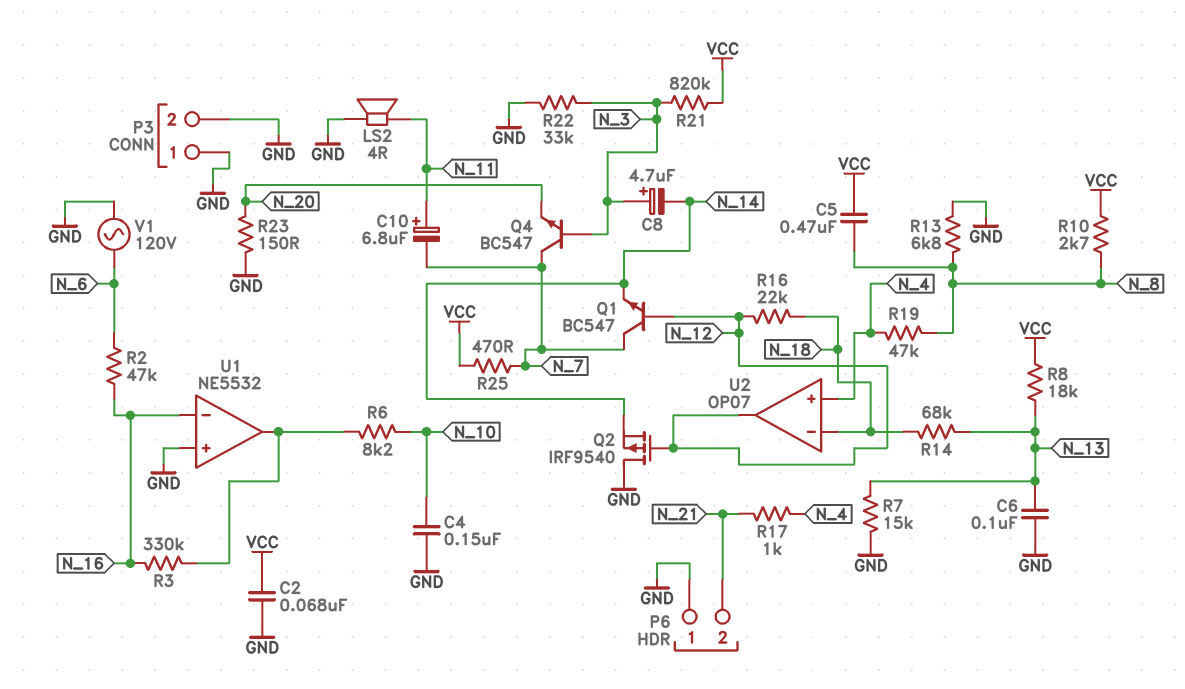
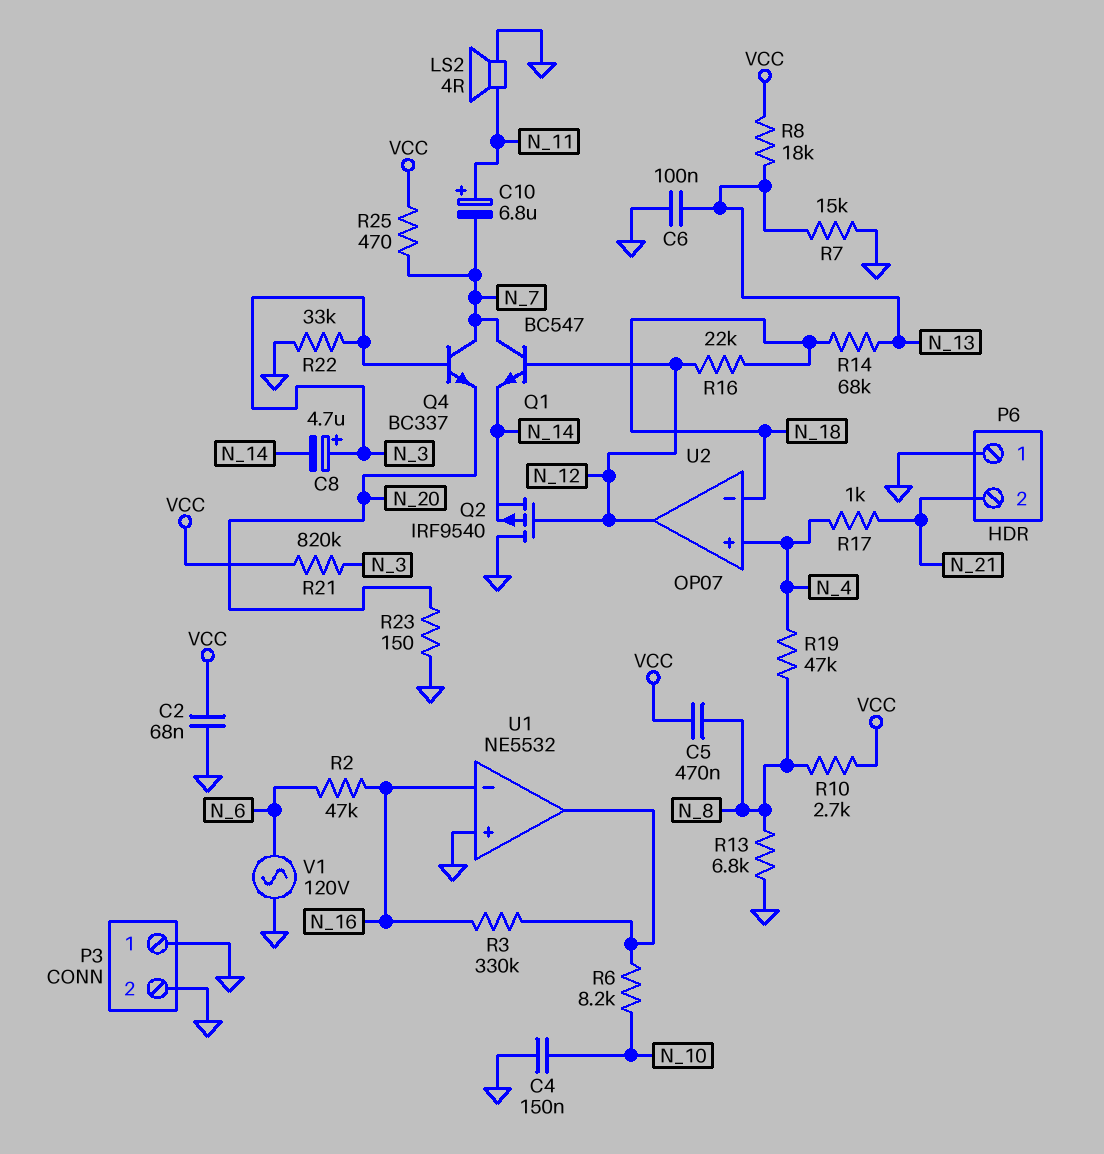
Q4: NPN BC547 (B N_3, C N_7, E N_20) -> NPN BC337 (B N_3, C N_7, E N_20)

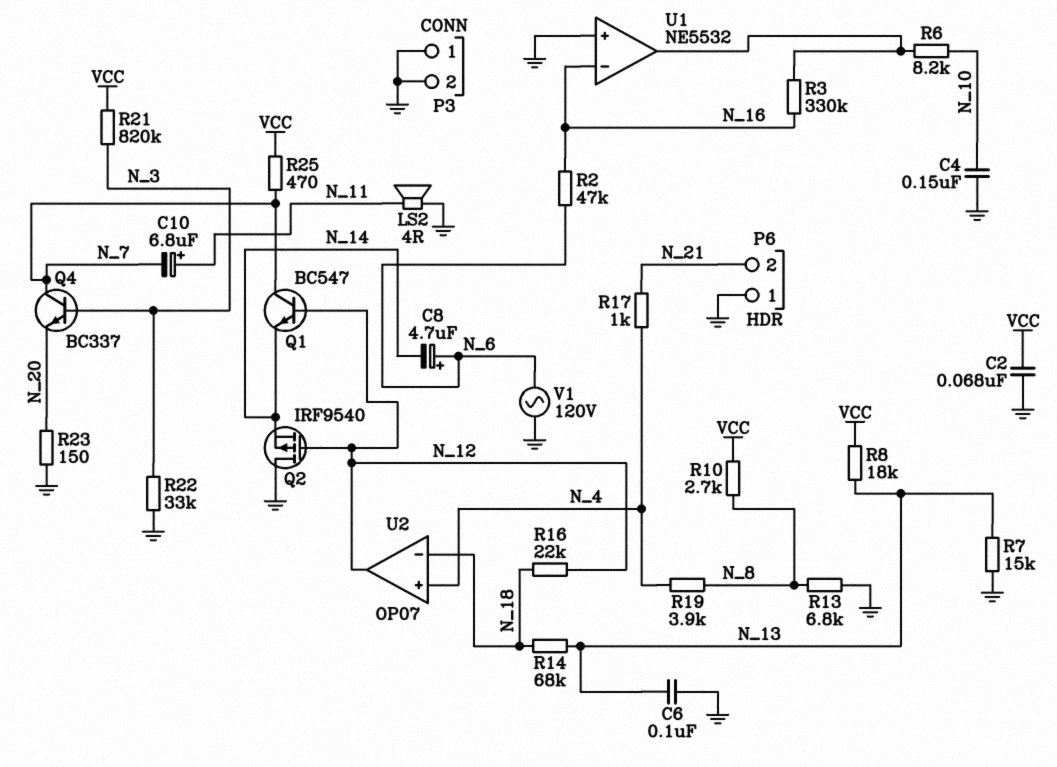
C5: 470nF (N_8, VCC) -> none
C8: 4.7uF (plus N_3, minus N_14) -> 4.7uF (plus N_6, minus N_14)
R19: 47k (N_4, N_8) -> 3.9k (N_4, N_8)

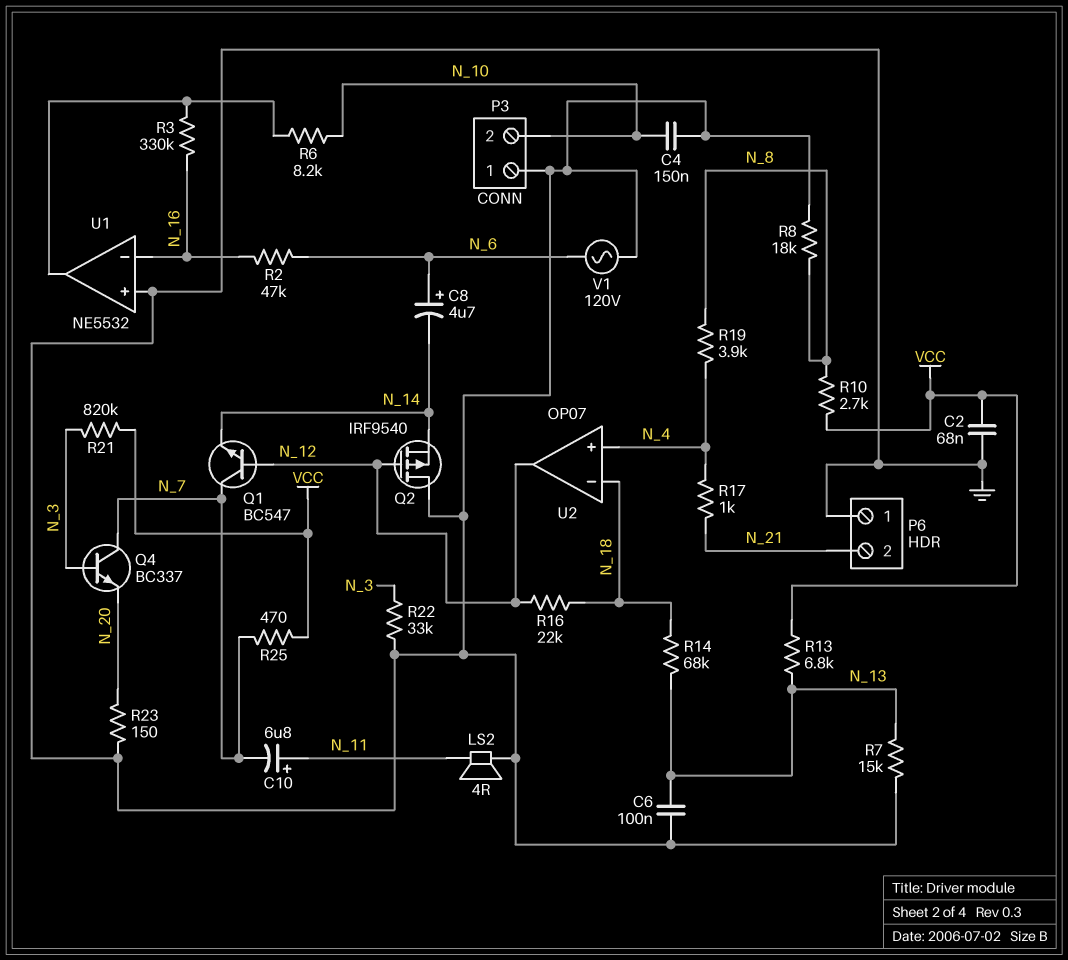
P3 pin 2: GND -> N_10
R8: 18k (N_13, VCC) -> 18k (GND, N_8)
R13: 6.8k (GND, N_8) -> 6.8k (N_13, VCC)

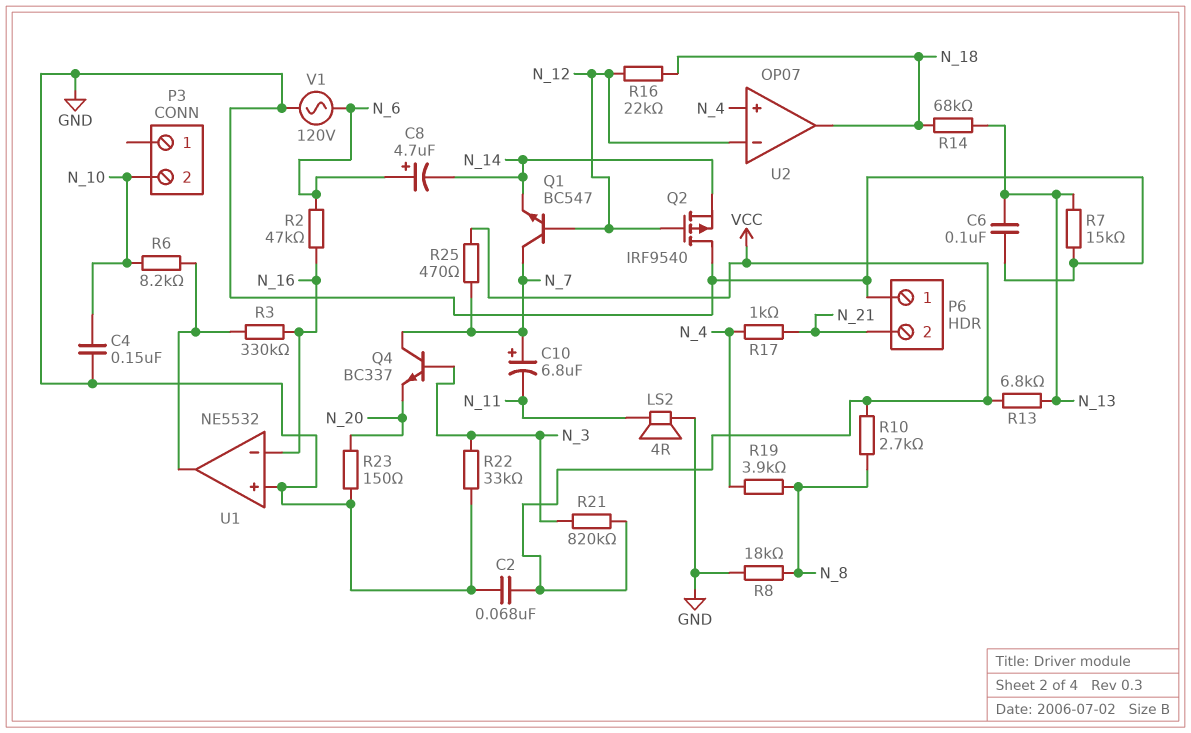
C10: 6.8uF (plus N_11, minus N_7) -> 6.8uF (plus N_7, minus N_11)
P3 pin 1: GND -> none
U2 pin in-: N_18 -> N_12
U2 pin out: N_12 -> N_18

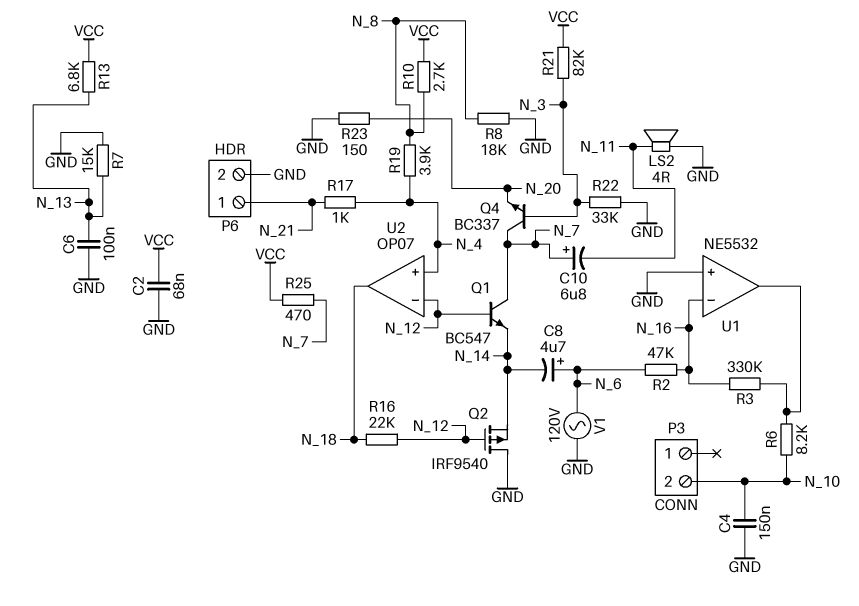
P6 pin 1: GND -> N_21
P6 pin 2: N_21 -> GND
R14: 68k (N_13, N_18) -> none
R21: 820k (N_3, VCC) -> 82k (N_3, VCC)

